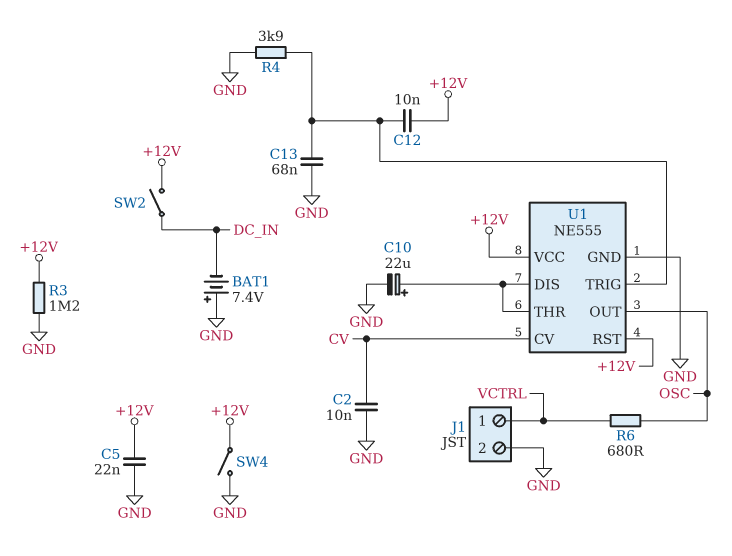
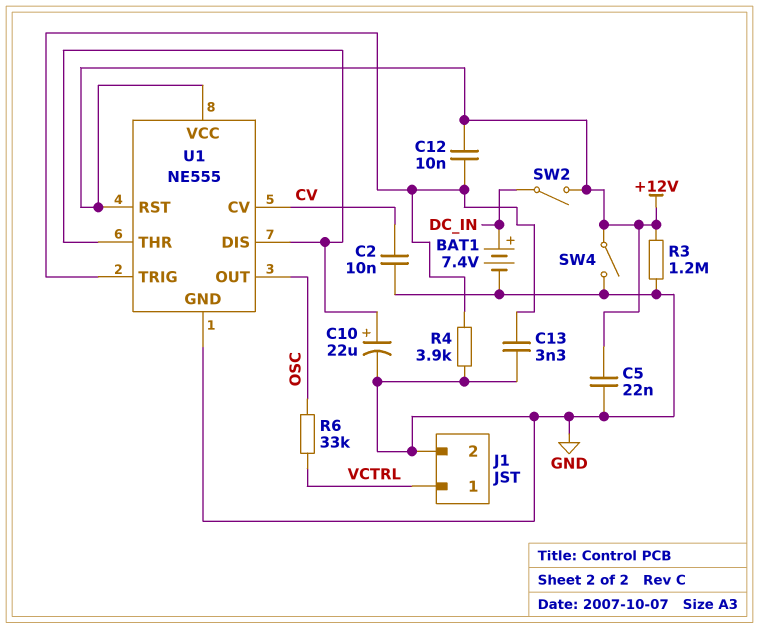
BAT1: 7.4V (plus GND, minus DC_IN) -> 7.4V (plus DC_IN, minus GND)
C13: 68nF (GND, U1/TRIG) -> 3.3nF (GND, U1/TRIG)
R6: 680 (OSC, VCTRL) -> 33k (OSC, VCTRL)

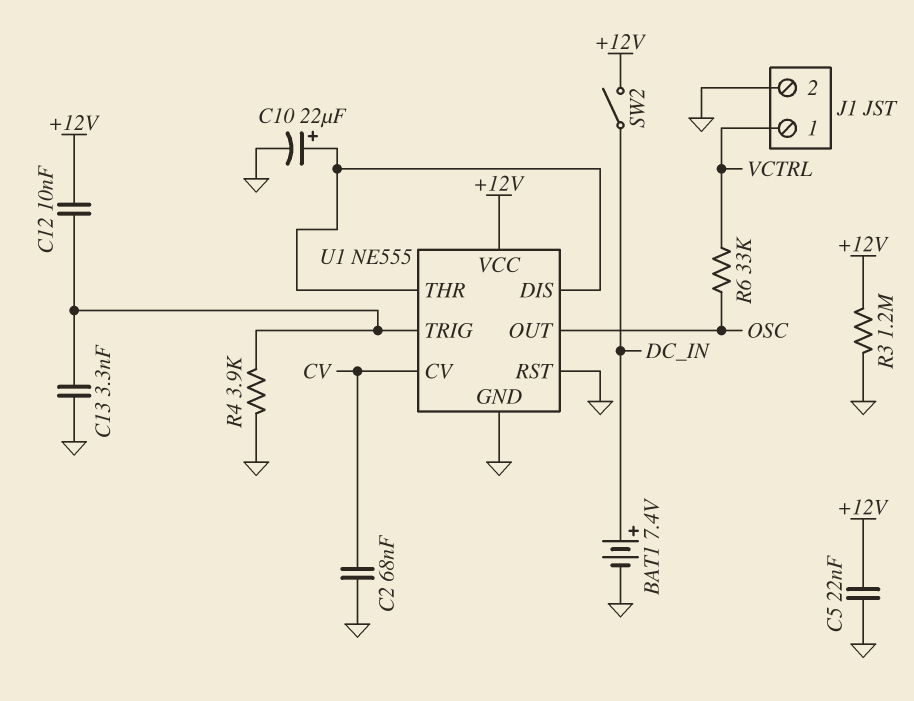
C2: 10nF (CV, GND) -> 68nF (CV, GND)
SW4: switch (+12V, GND) -> none
U1 pin RST: +12V -> GND

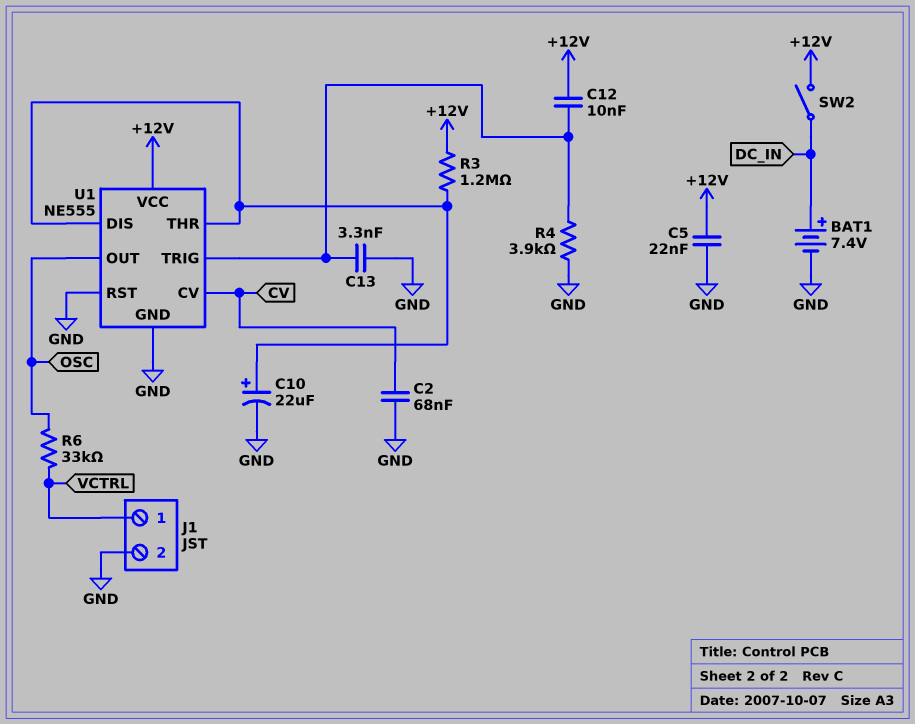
R3: 1.2M (+12V, GND) -> 1.2M (+12V, U1/DIS)

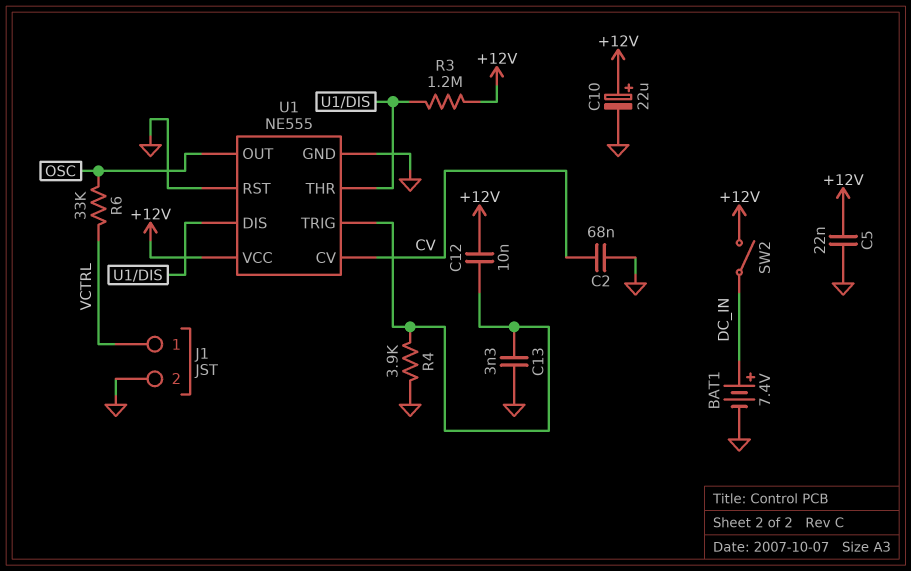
C10: 22uF (plus U1/DIS, minus GND) -> 22uF (plus +12V, minus GND)

